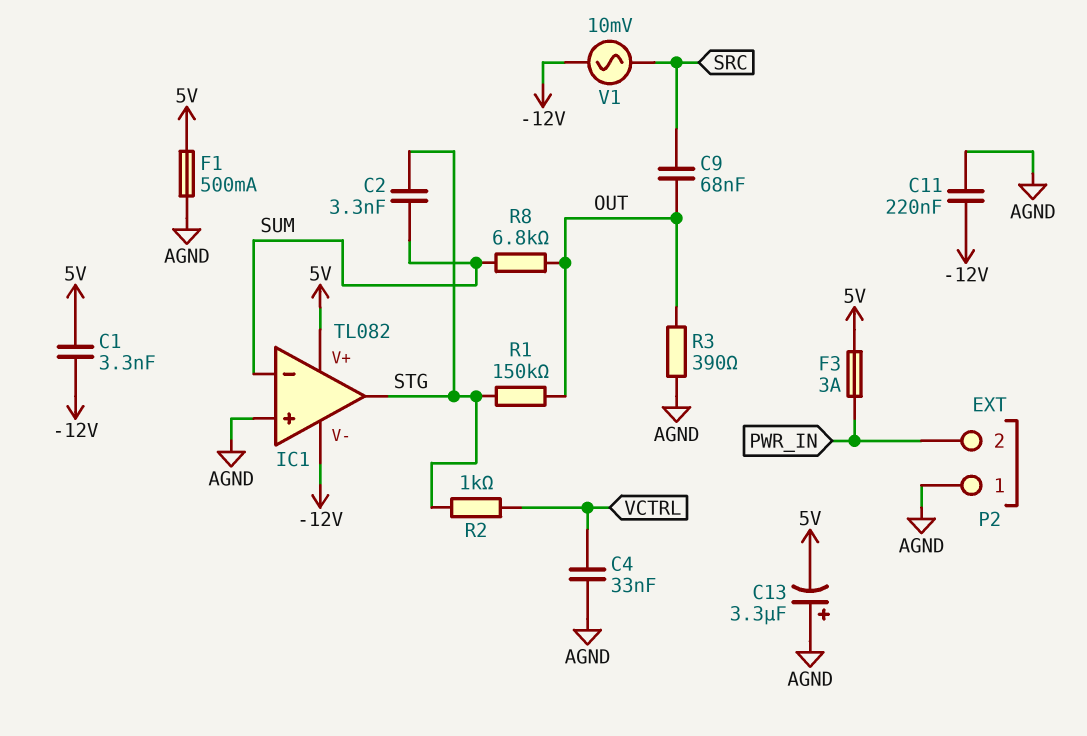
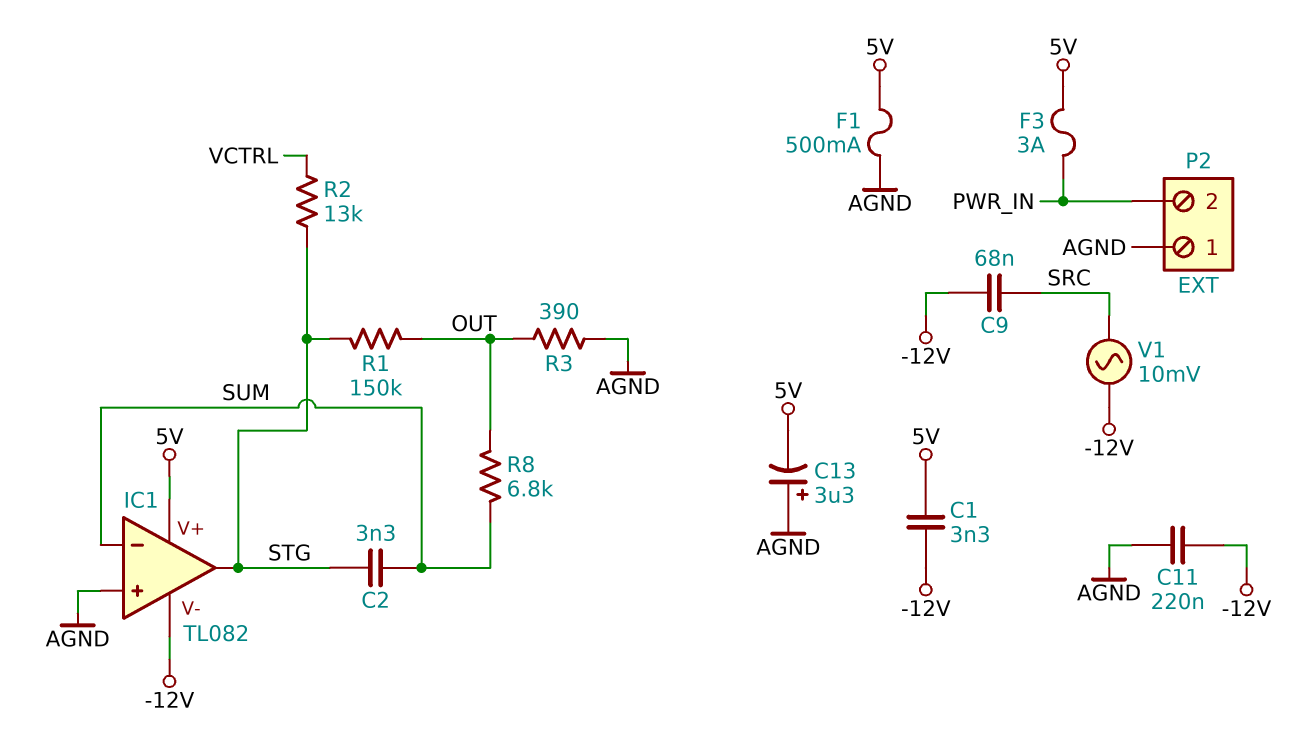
C4: 33nF (AGND, VCTRL) -> none
C9: 68nF (OUT, SRC) -> 68nF (-12V, SRC)
R2: 1k (STG, VCTRL) -> 13k (STG, VCTRL)

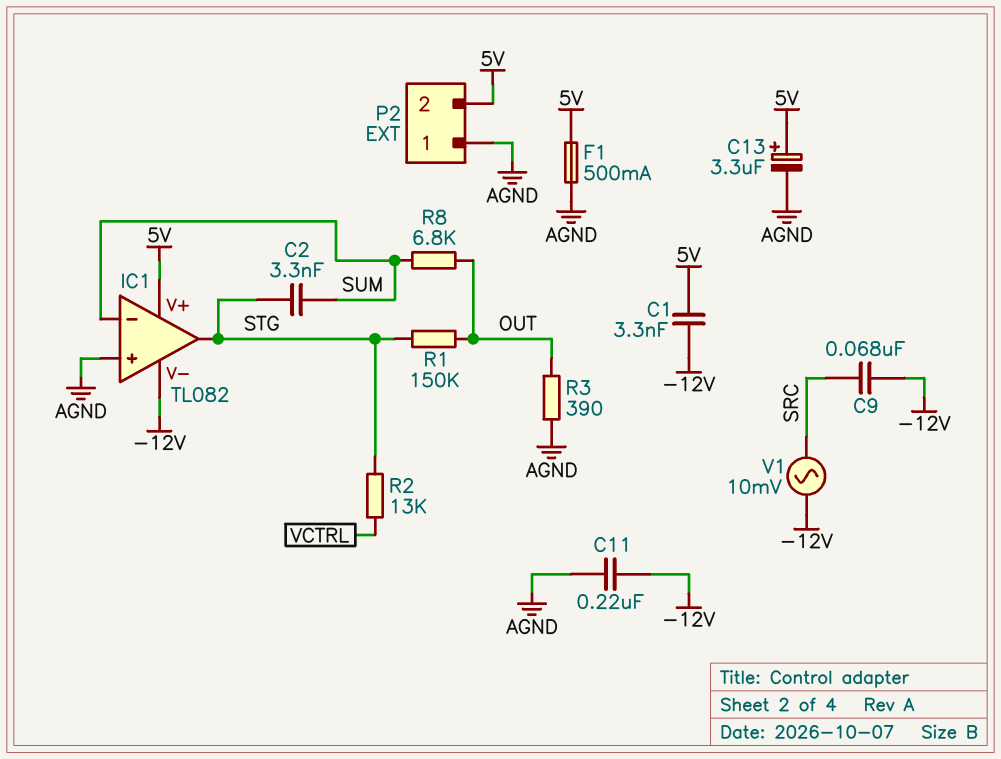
C13: 3.3uF (plus AGND, minus 5V) -> 3.3uF (plus 5V, minus AGND)
F3: 3A (5V, PWR_IN) -> none
P2 pin 2: PWR_IN -> 5V

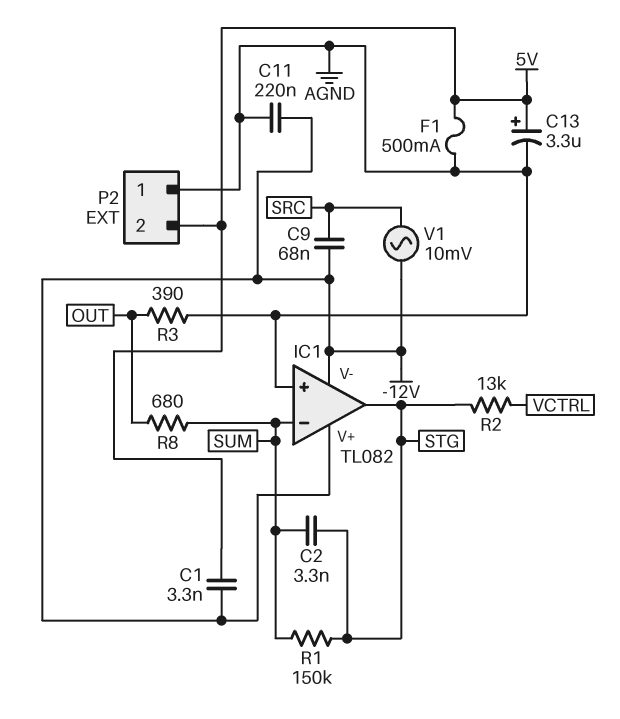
IC1 pin V+: 5V -> -12V
R1: 150k (OUT, STG) -> 150k (STG, SUM)
R8: 6.8k (OUT, SUM) -> 680 (OUT, SUM)

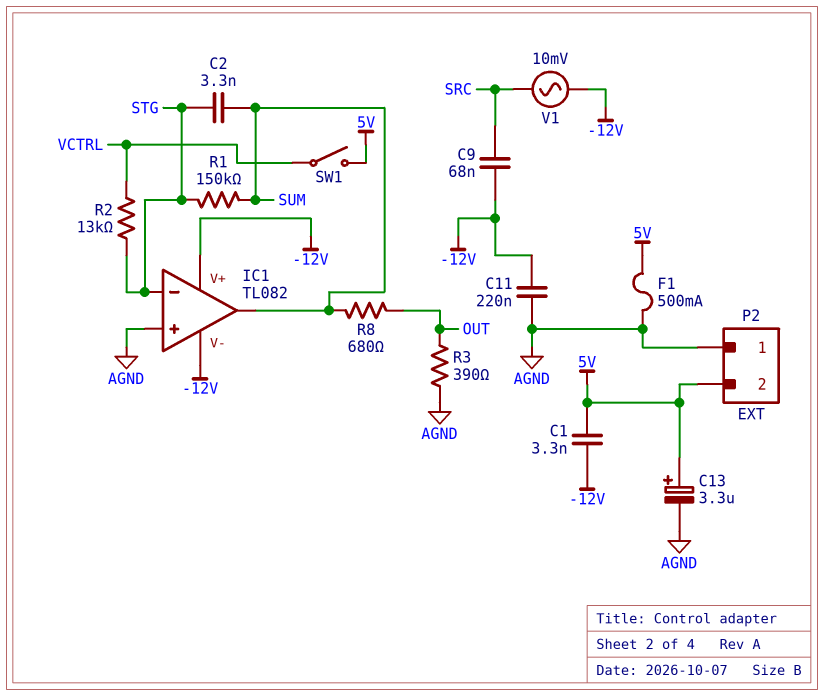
IC1 pin in-: SUM -> STG
IC1 pin out: STG -> SUM
SW1: none -> switch (5V, VCTRL)

